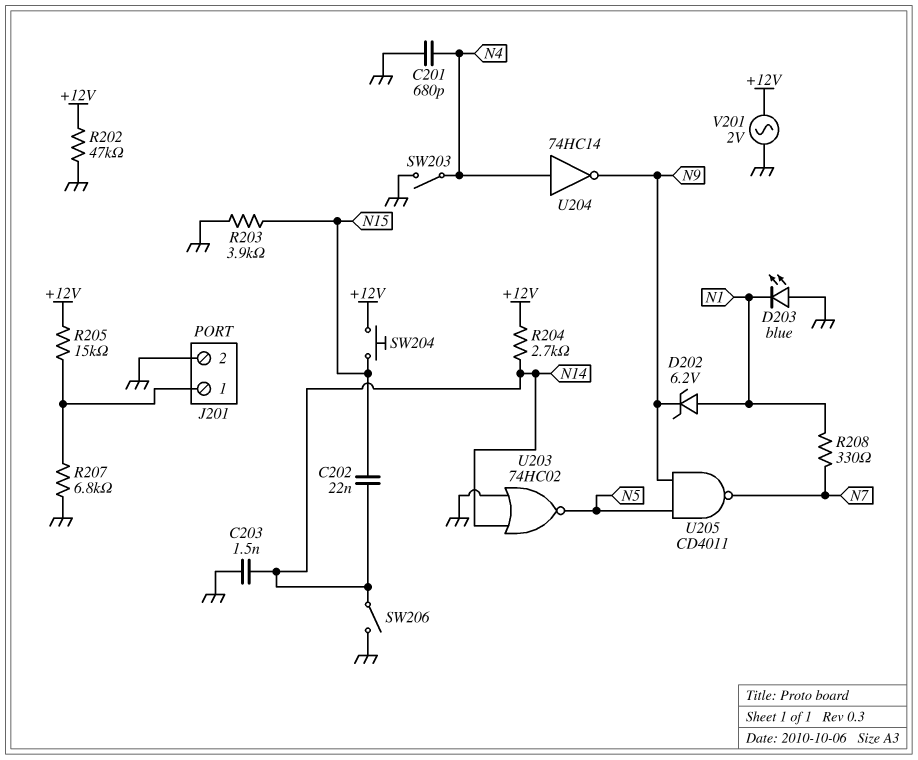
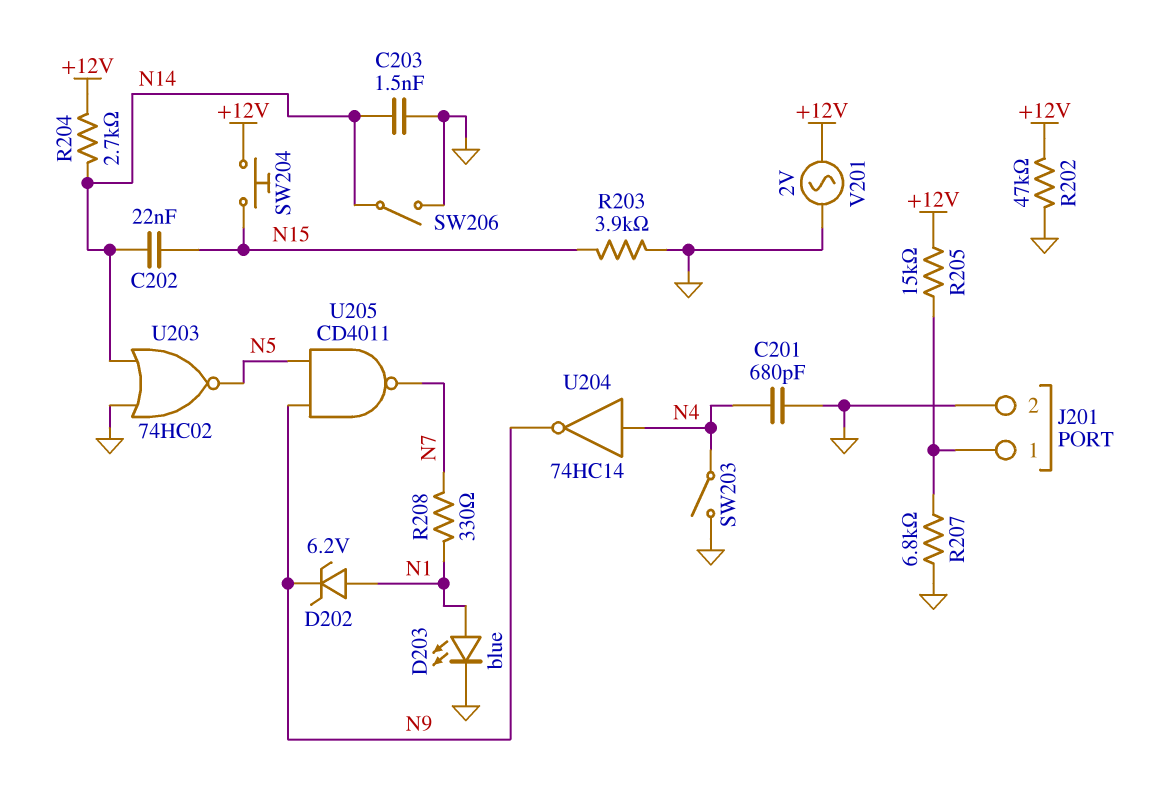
D203: LED blue (A GND, K N1) -> LED blue (A N1, K GND)

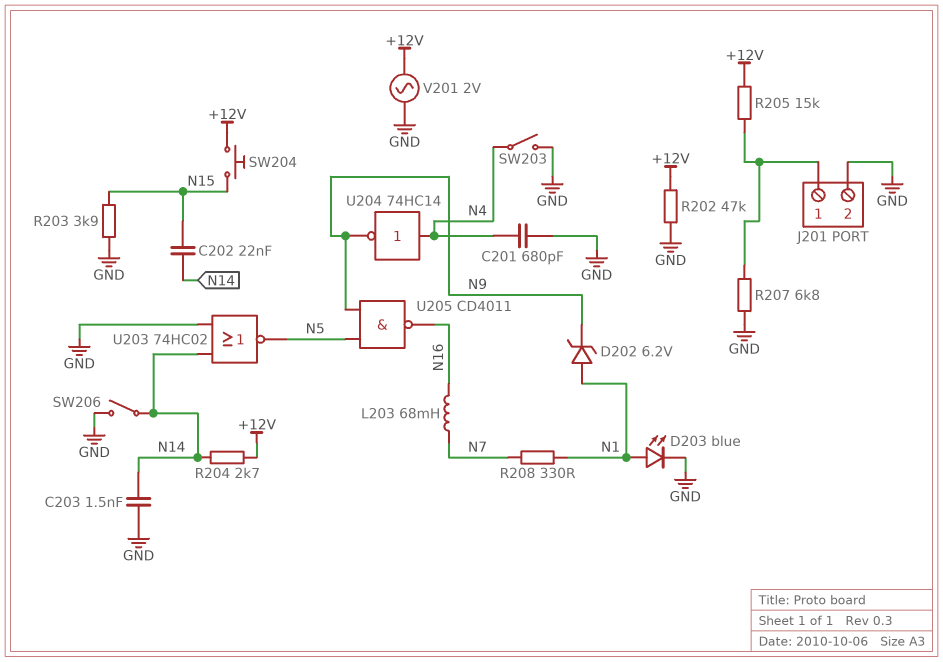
L203: none -> 68mH (N7, N16)
U205: NAND CD4011 (in N5, in N9, out N7) -> NAND CD4011 (in N5, in N9, out N16)

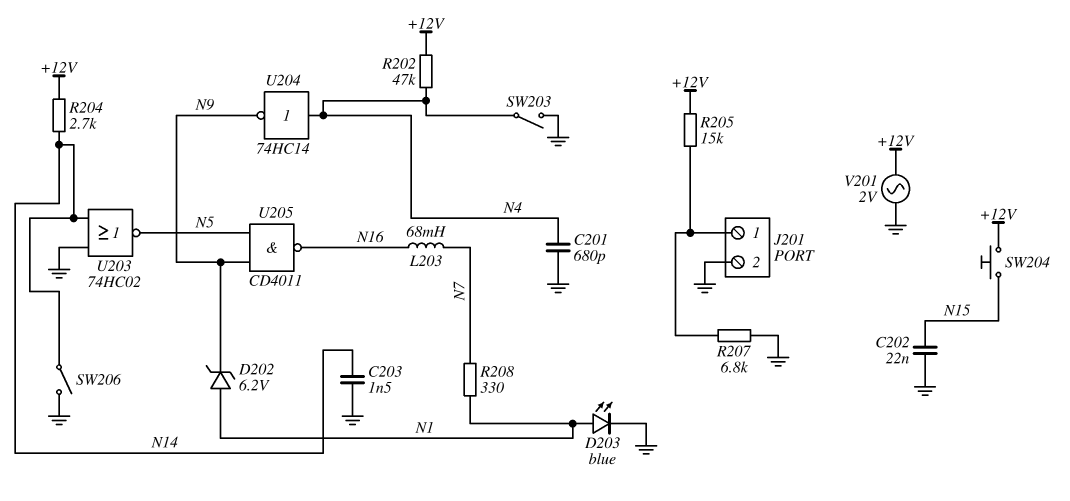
C202: 22nF (N14, N15) -> 22nF (GND, N15)
R202: 47k (+12V, GND) -> 47k (+12V, N4)
R203: 3.9k (GND, N15) -> none

